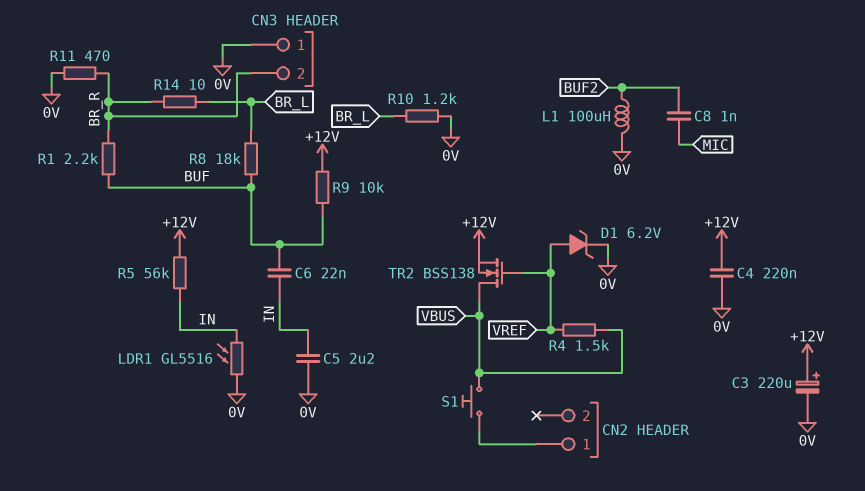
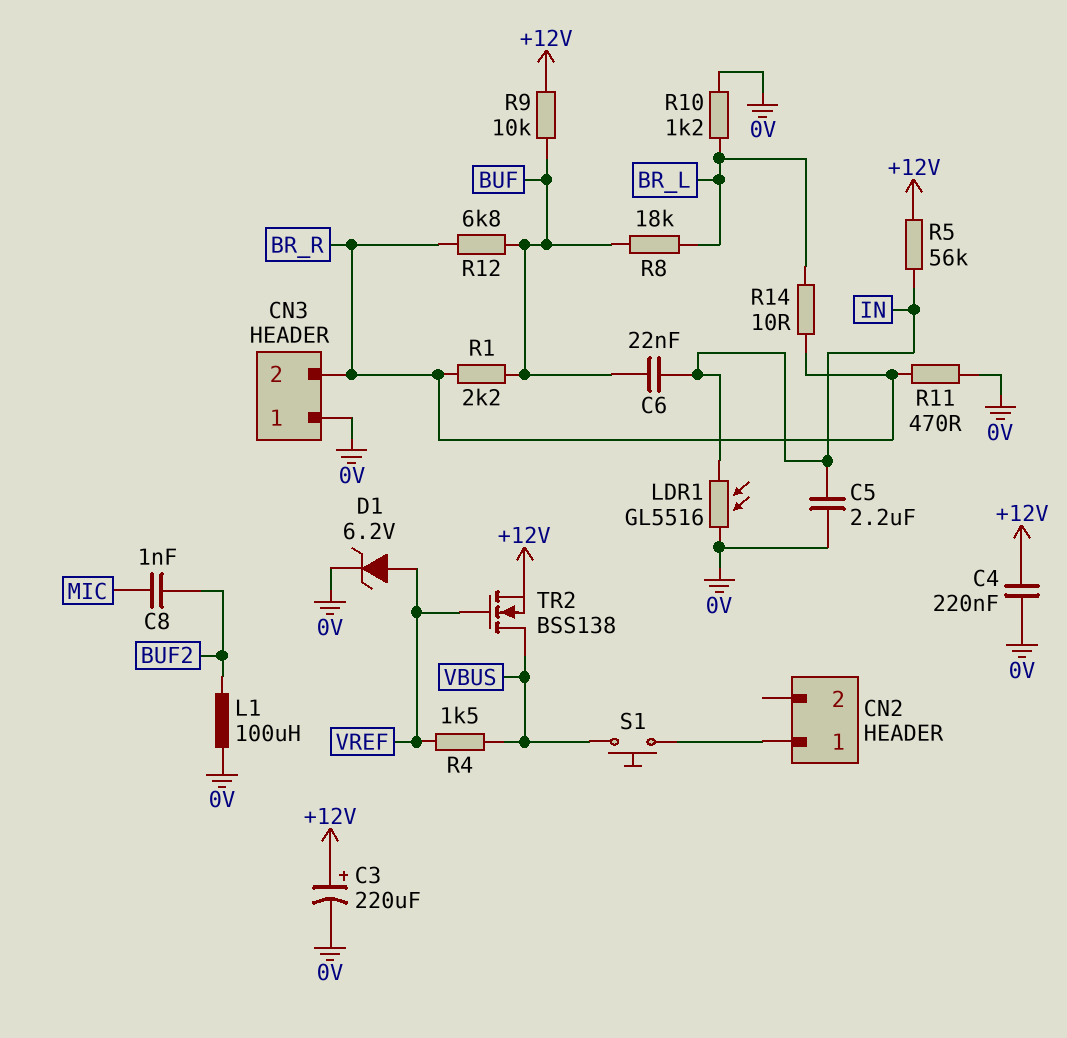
R12: none -> 6.8k (BR_R, BUF)

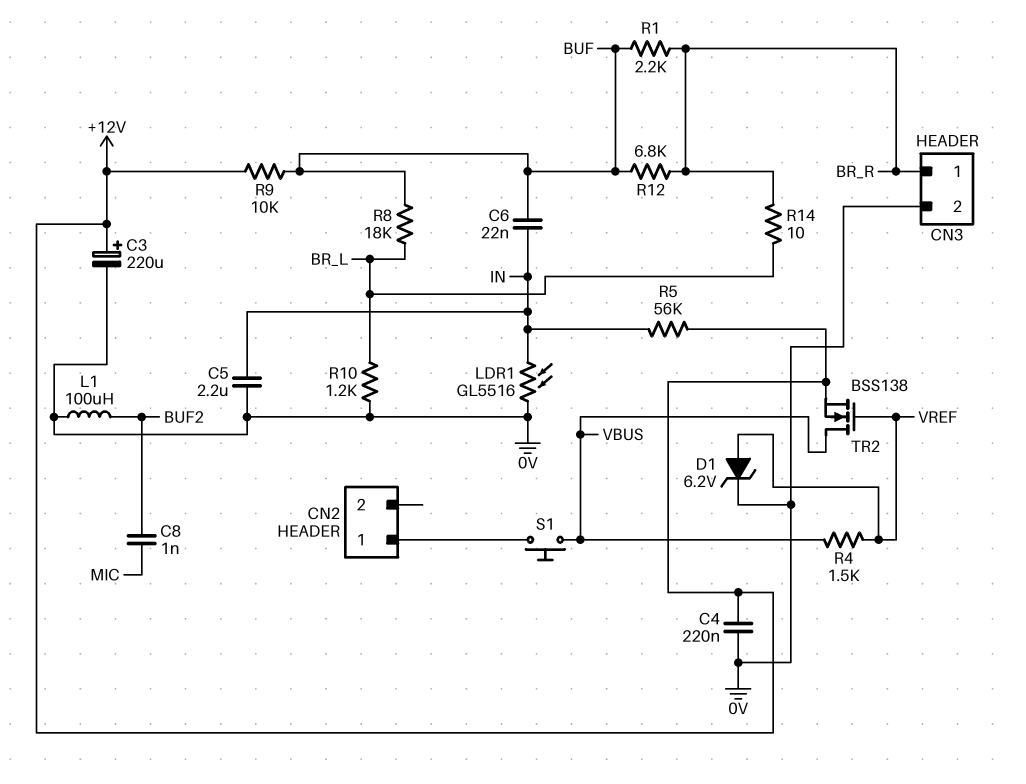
CN3 pin 1: 0V -> BR_R
CN3 pin 2: BR_R -> 0V
R11: 470 (0V, BR_R) -> none

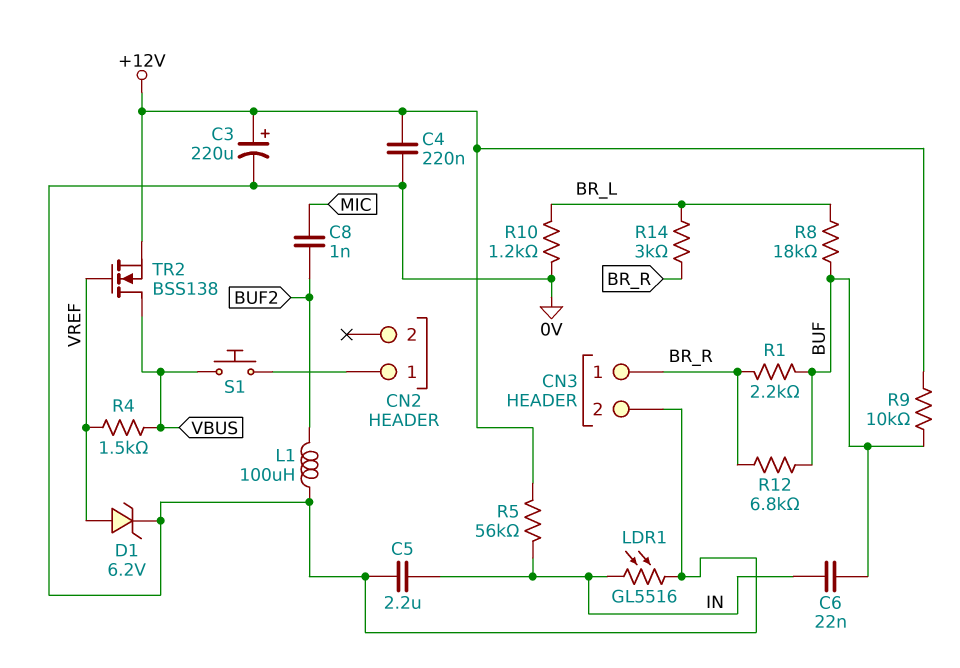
R14: 10 (BR_L, BR_R) -> 3k (BR_L, BR_R)

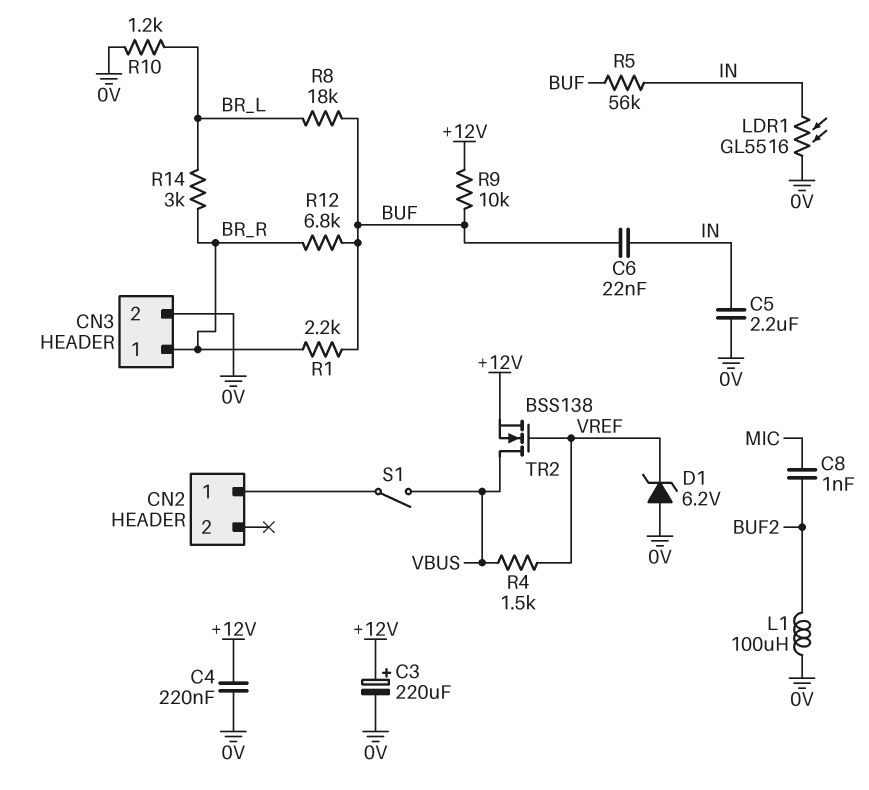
D1: zener 6.2V (A VREF, K 0V) -> zener 6.2V (A 0V, K VREF)
R5: 56k (+12V, IN) -> 56k (BUF, IN)
S1: button (CN2/1, VBUS) -> switch (CN2/1, VBUS)

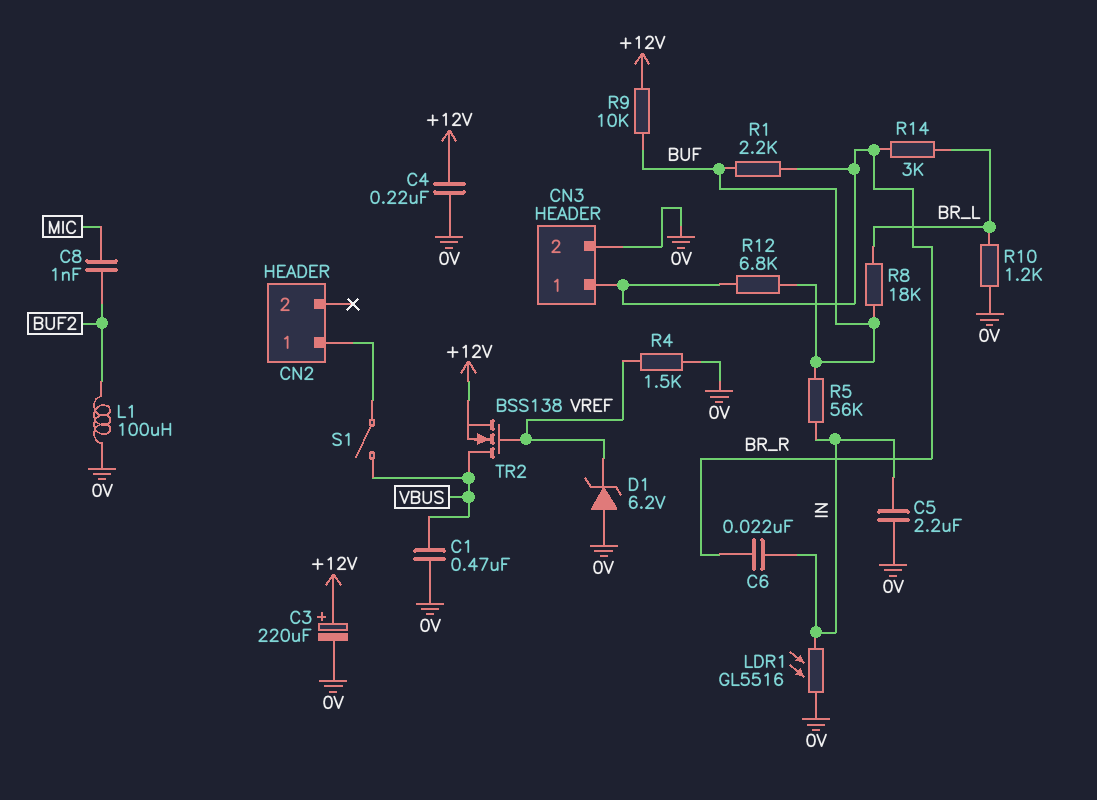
C1: none -> 470nF (0V, VBUS)
C6: 22nF (BUF, IN) -> 22nF (BR_R, IN)
R4: 1.5k (VBUS, VREF) -> 1.5k (0V, VREF)

